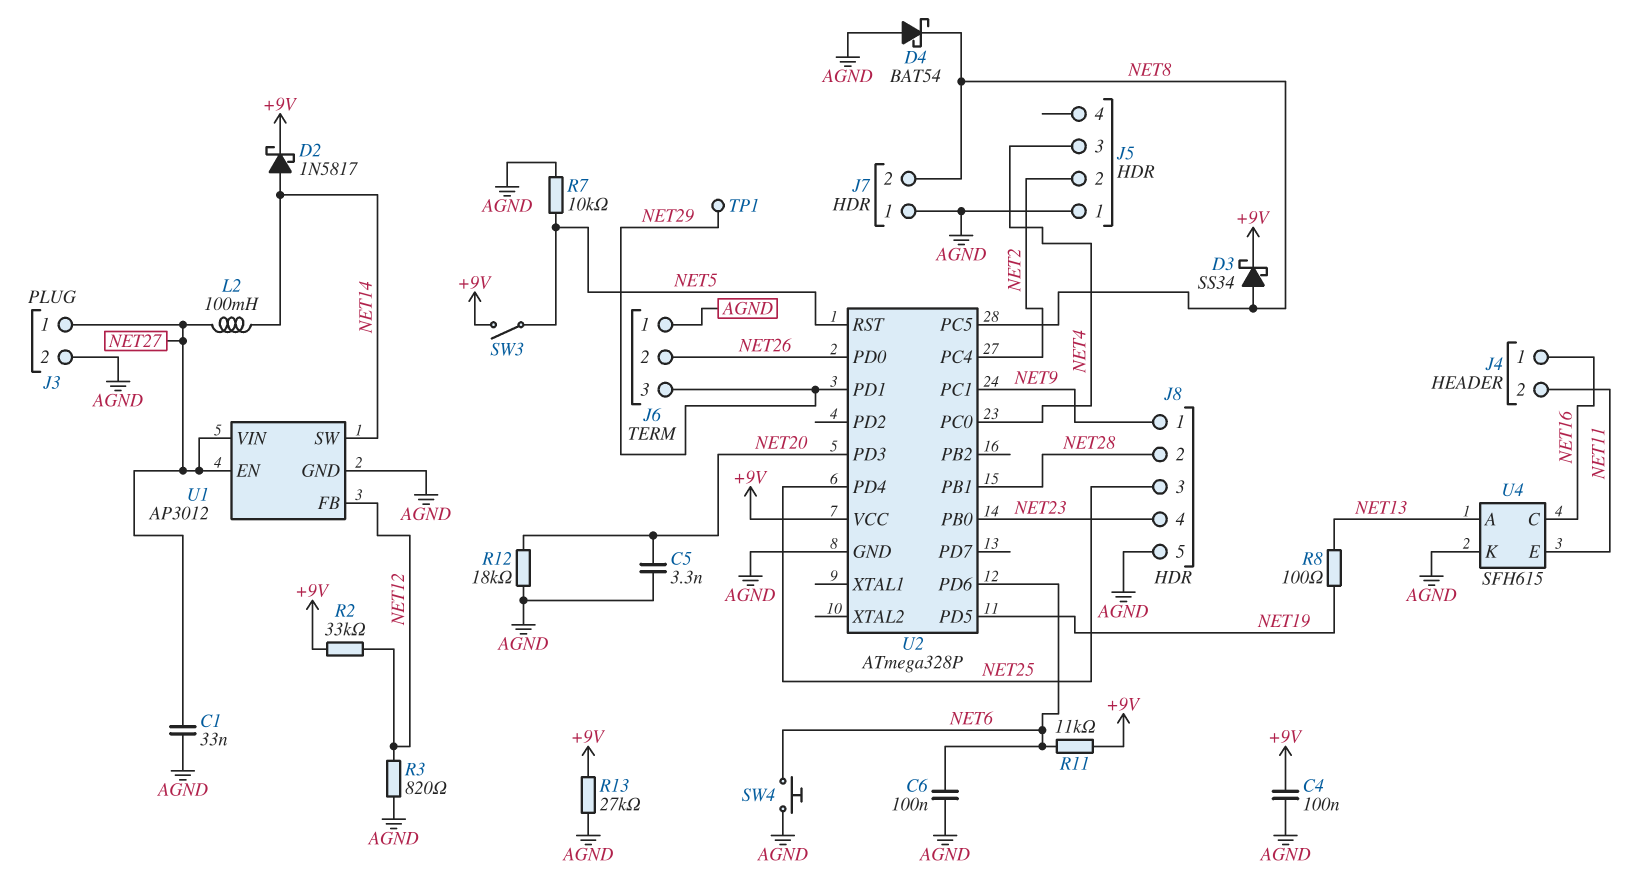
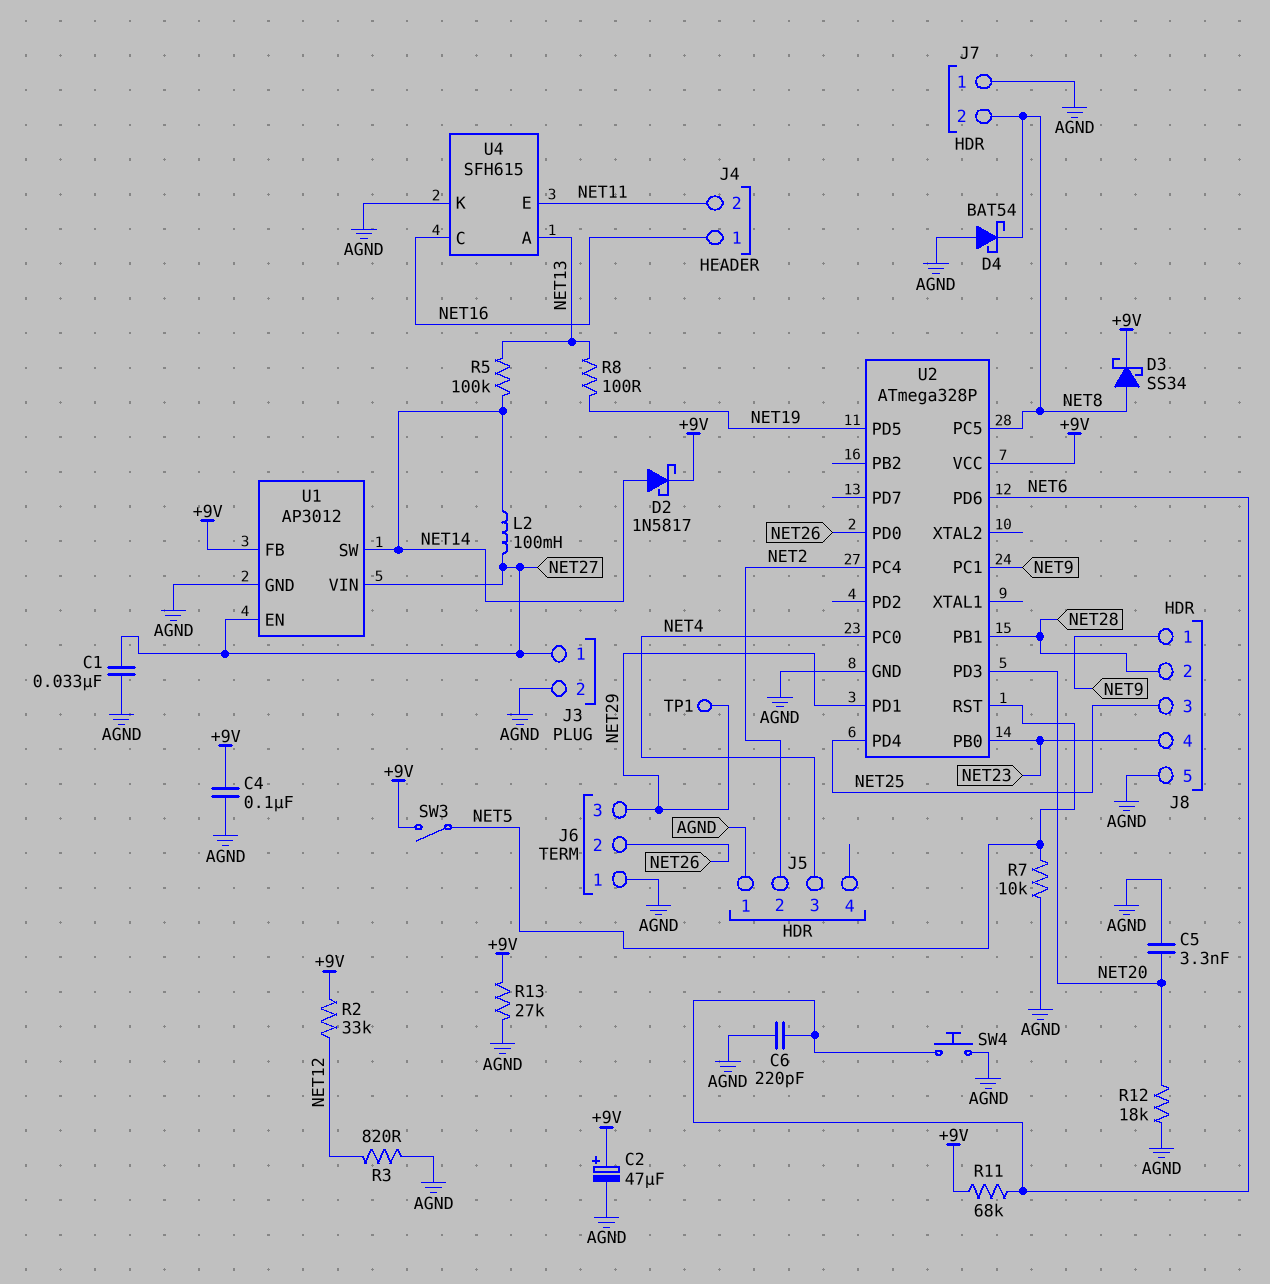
C2: none -> 47uF (plus +9V, minus AGND)
C6: 100nF (AGND, NET6) -> 220pF (AGND, NET6)
R5: none -> 100k (NET13, NET14)
R11: 11k (+9V, NET6) -> 68k (+9V, NET6)
U1 pin FB: NET12 -> +9V

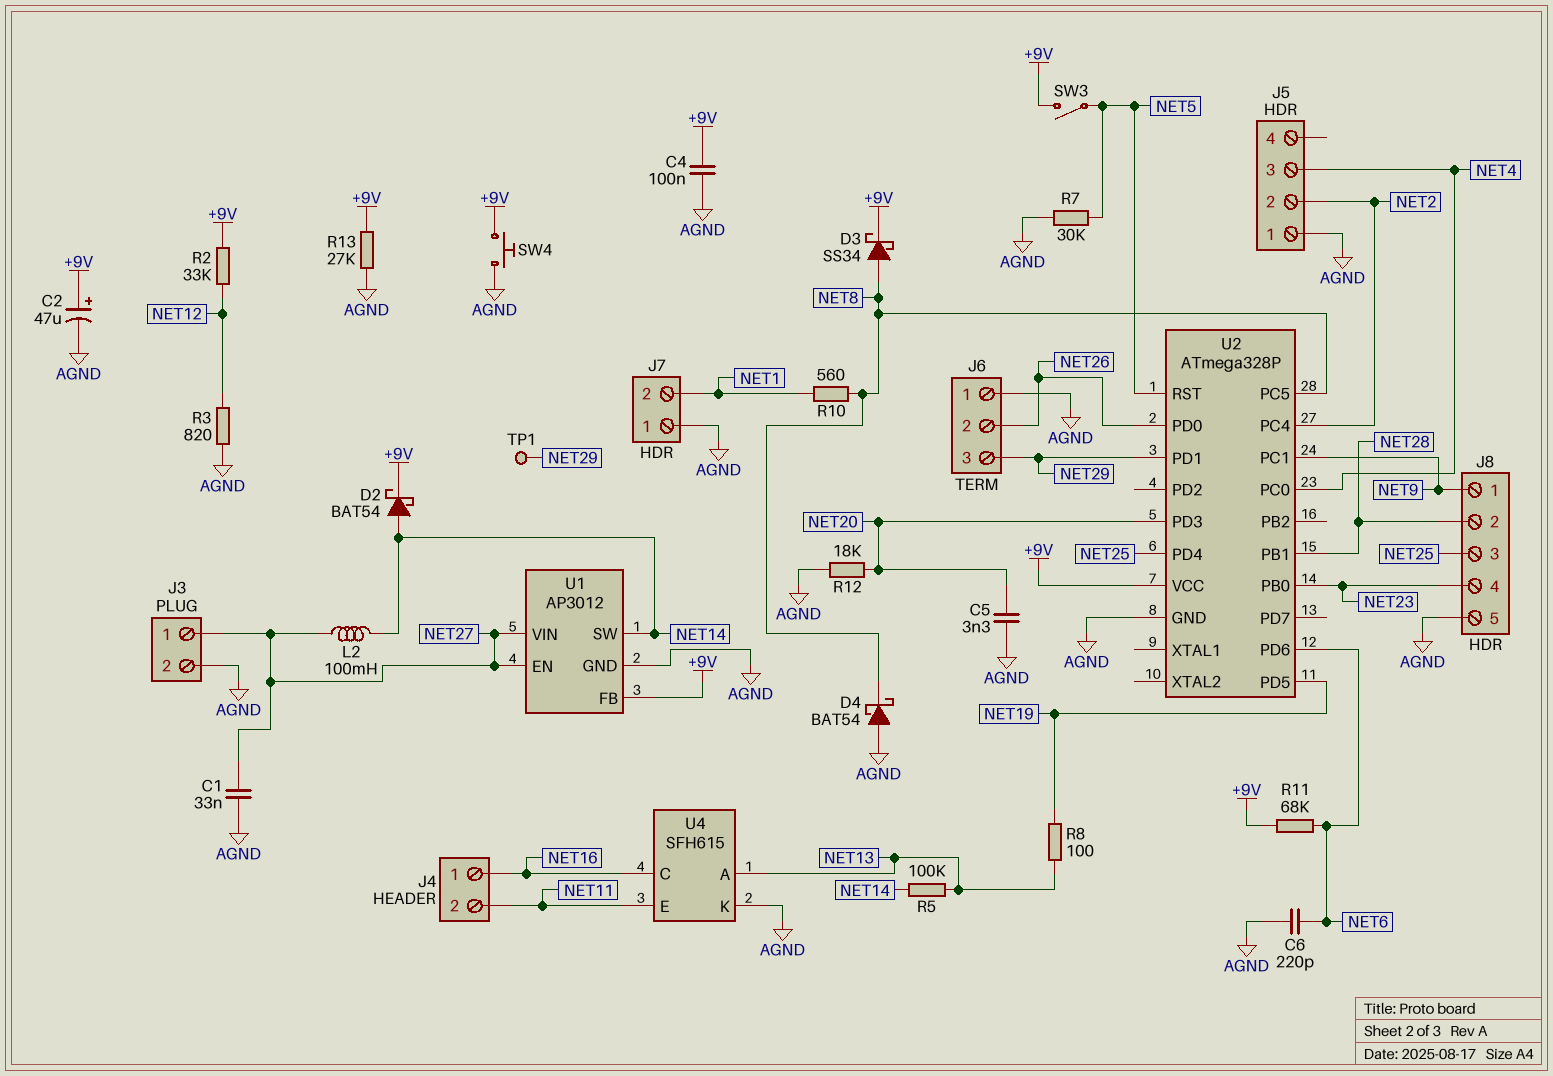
D2: schottky 1N5817 (A NET14, K +9V) -> schottky BAT54 (A NET14, K +9V)
J7 pin 2: NET8 -> NET1
R7: 10k (AGND, NET5) -> 30k (AGND, NET5)
R10: none -> 560 (NET1, NET8)
SW4: button (AGND, NET6) -> button (+9V, AGND)

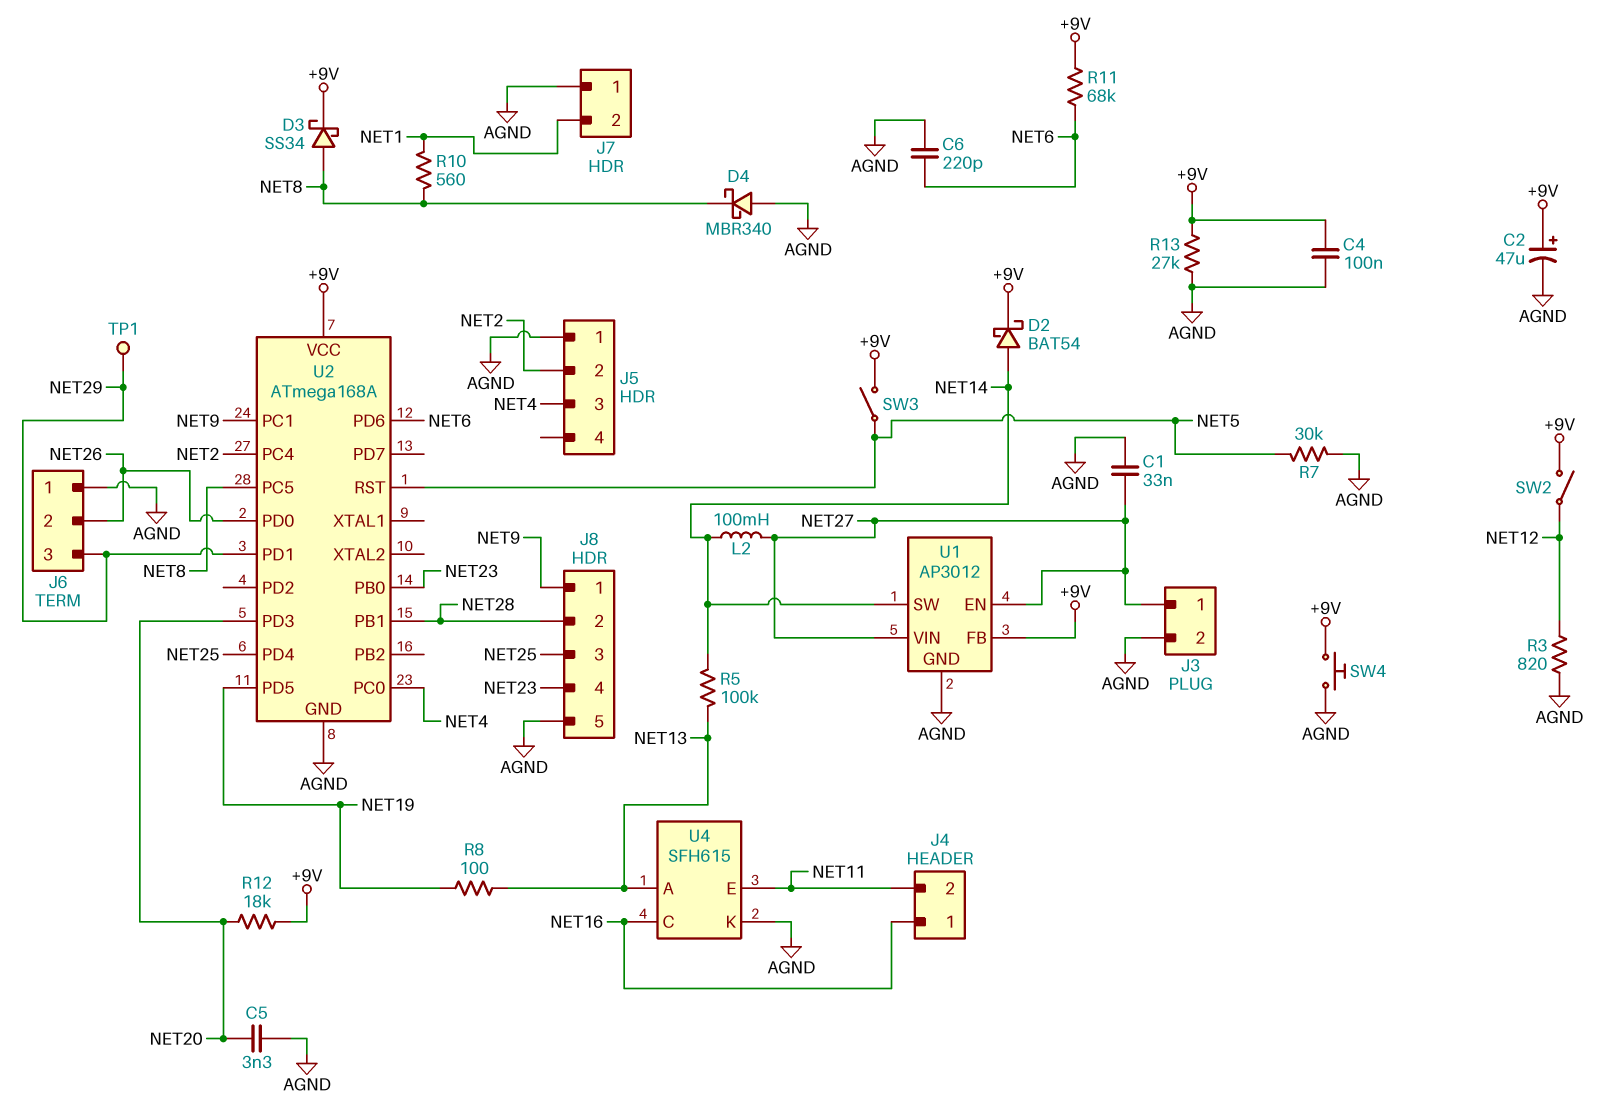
D4: schottky BAT54 (A AGND, K NET8) -> schottky MBR340 (A AGND, K NET8)
R2: 33k (+9V, NET12) -> none
R12: 18k (AGND, NET20) -> 18k (+9V, NET20)
SW2: none -> switch (+9V, NET12)
U2: ATmega328P -> ATmega168A

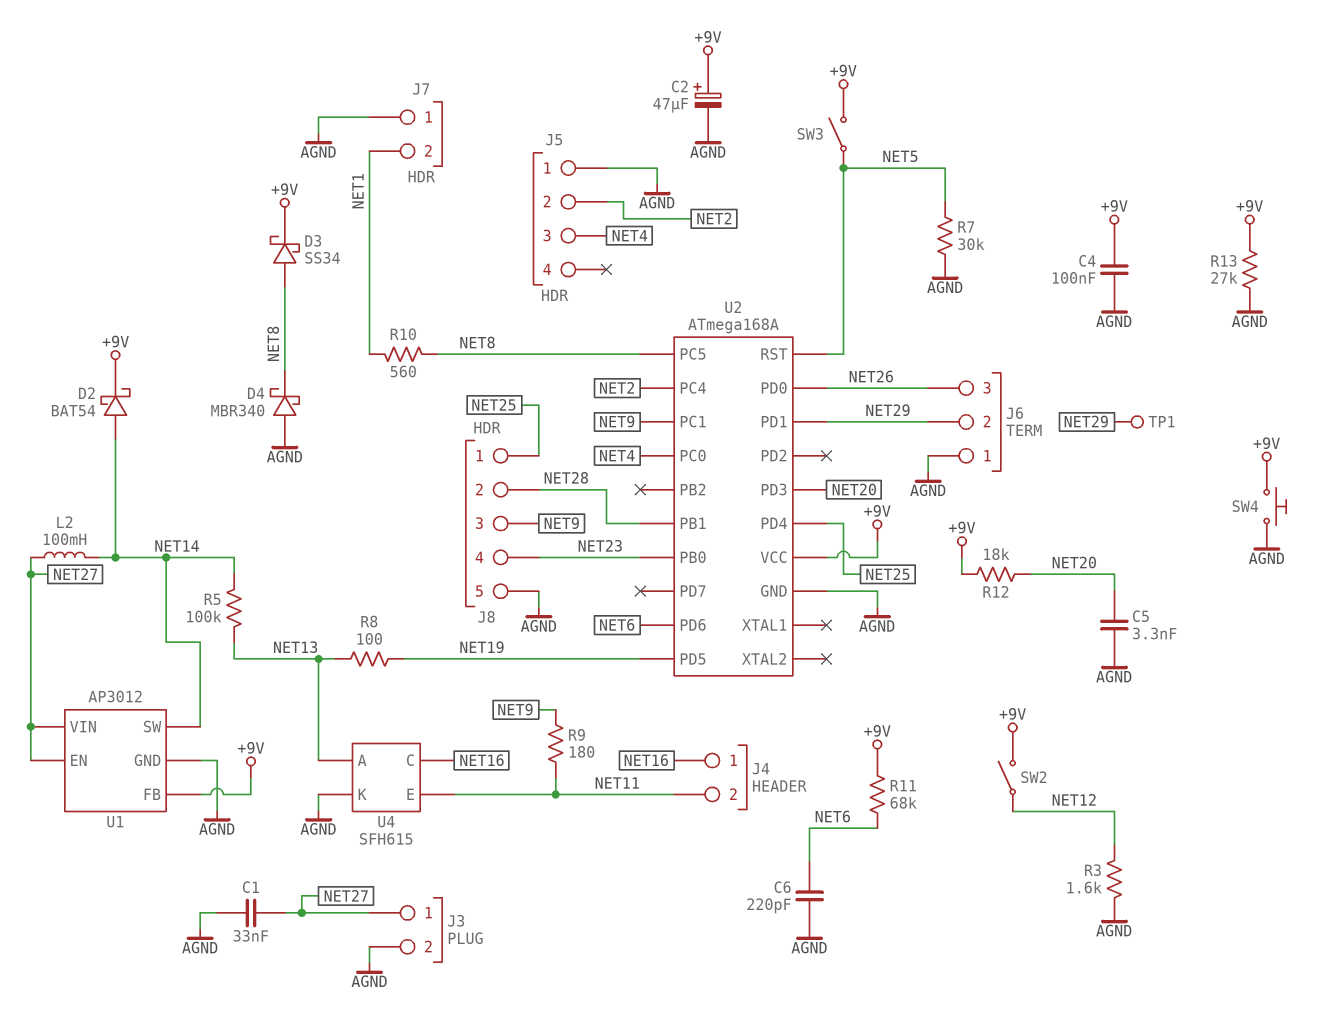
J6 pin 2: NET26 -> NET29
J6 pin 3: NET29 -> NET26
J8 pin 1: NET9 -> NET25
J8 pin 3: NET25 -> NET9
R3: 820 (AGND, NET12) -> 1.6k (AGND, NET12)
R9: none -> 180 (NET9, NET11)

